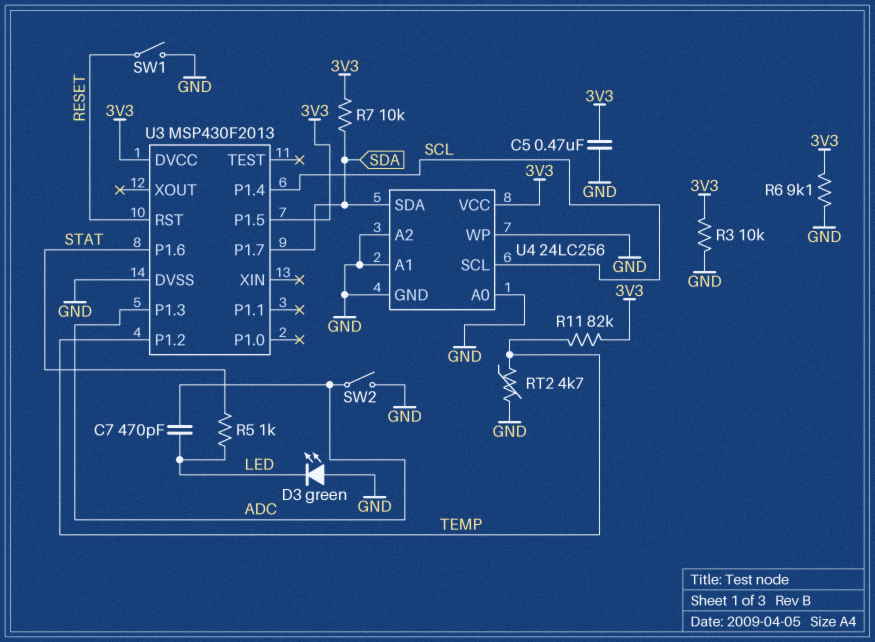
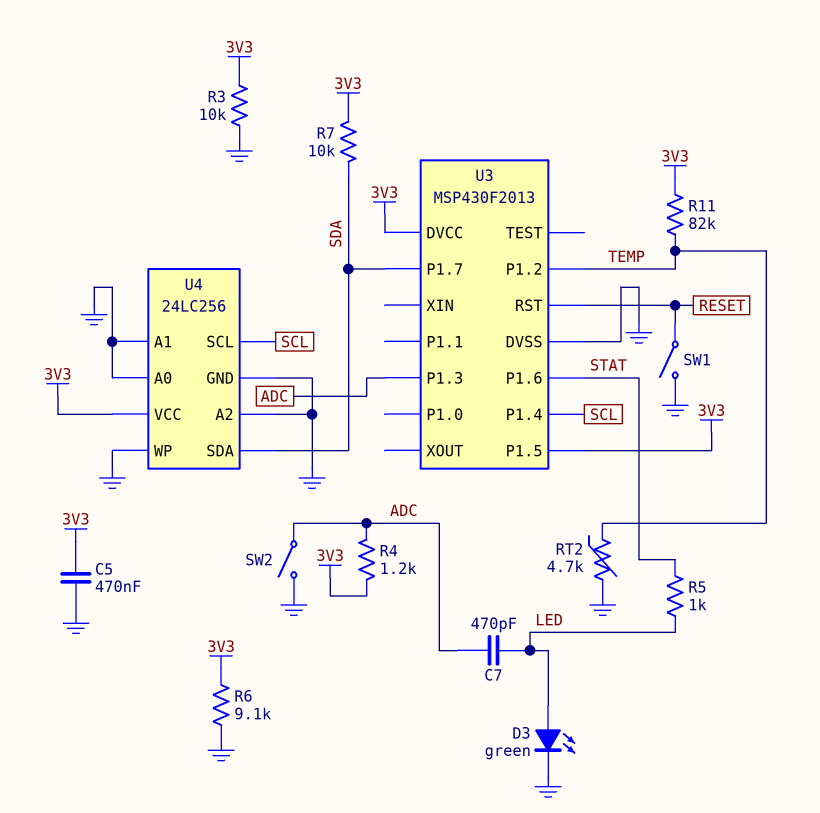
D3: LED green (A GND, K LED) -> LED green (A LED, K GND)
R4: none -> 1.2k (3V3, ADC)

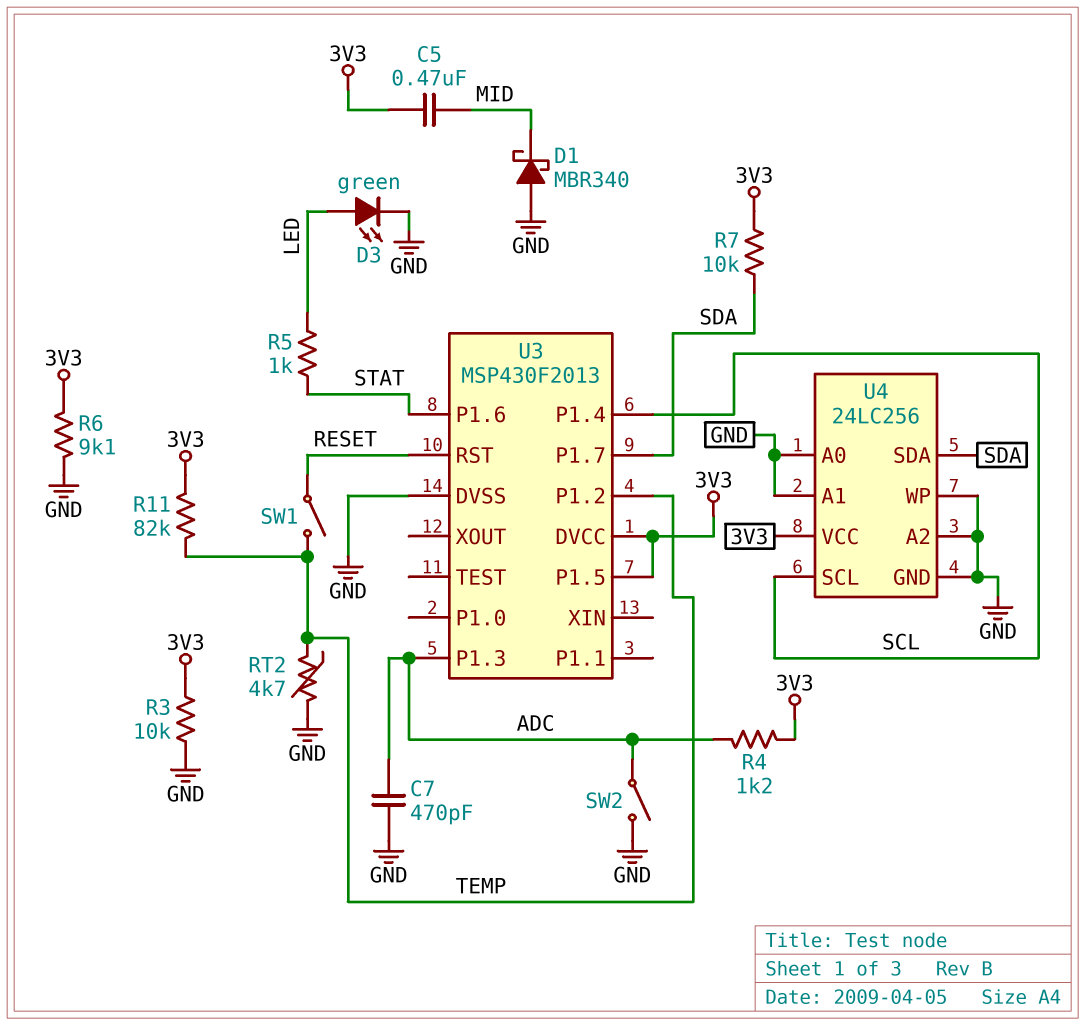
C5: 470nF (3V3, GND) -> 470nF (3V3, MID)
C7: 470pF (ADC, LED) -> 470pF (ADC, GND)
D1: none -> schottky MBR340 (A GND, K MID)
SW1: switch (GND, RESET) -> switch (RESET, TEMP)

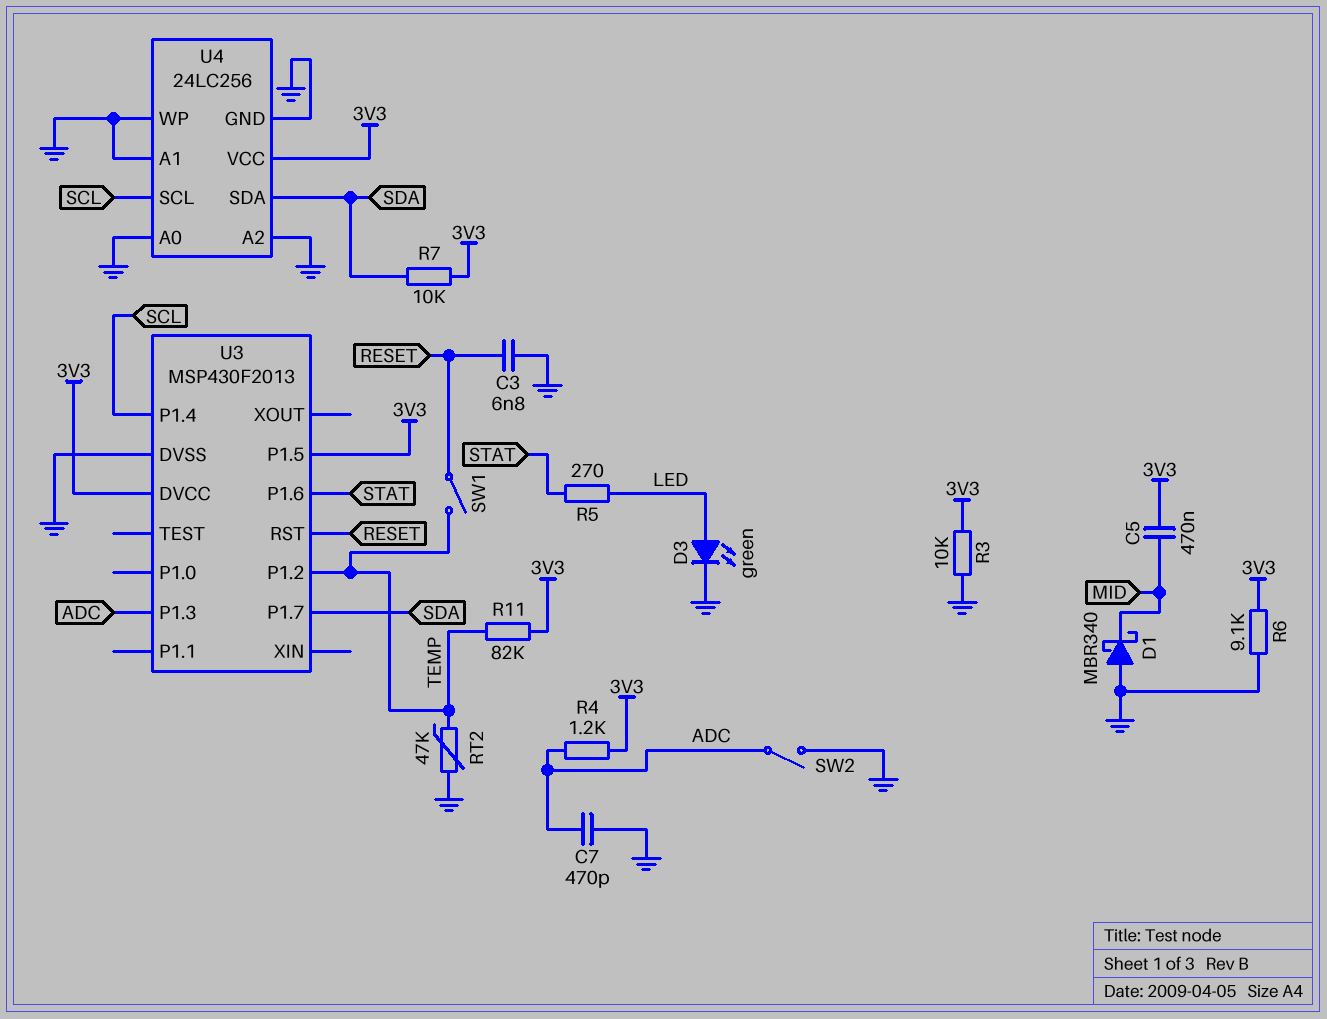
C3: none -> 6.8nF (GND, RESET)
R5: 1k (LED, STAT) -> 270 (LED, STAT)
RT2: 4.7k (GND, TEMP) -> 47k (GND, TEMP)

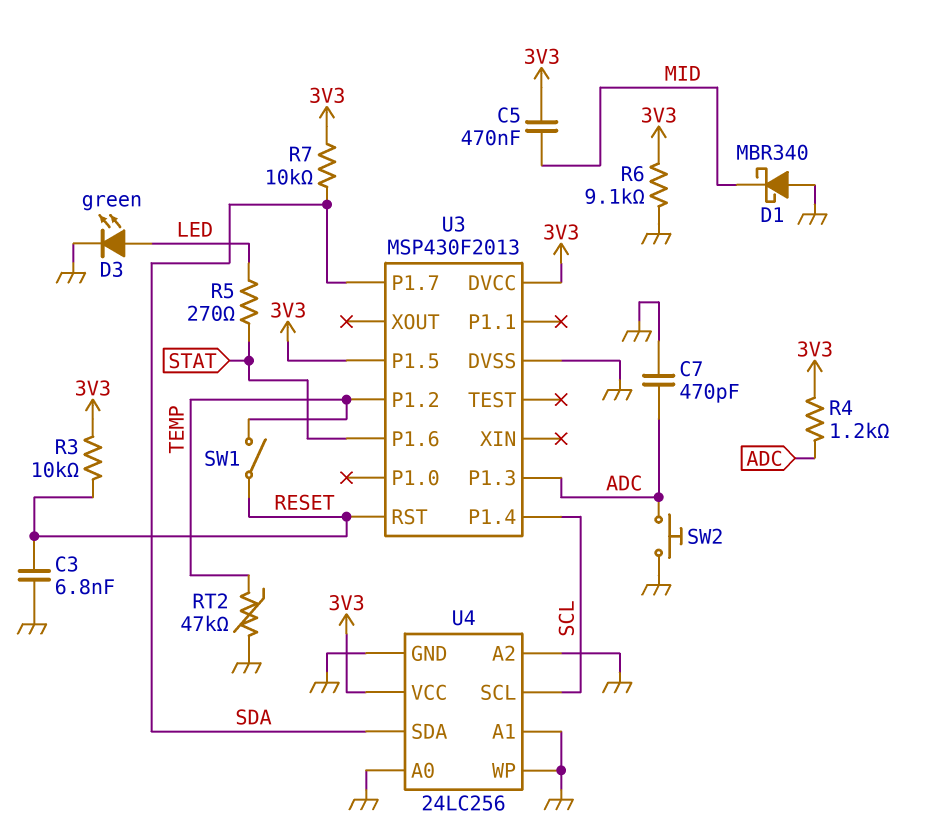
R3: 10k (3V3, GND) -> 10k (3V3, RESET)
R11: 82k (3V3, TEMP) -> none
SW2: switch (ADC, GND) -> button (ADC, GND)

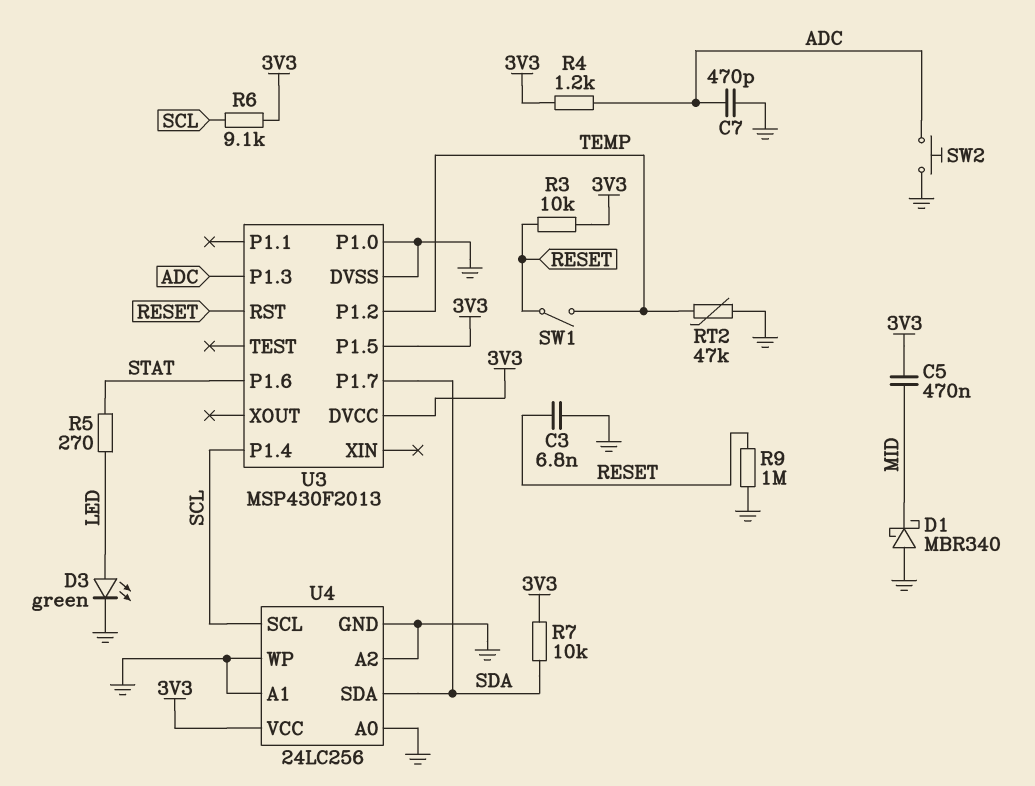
R6: 9.1k (3V3, GND) -> 9.1k (3V3, SCL)
R9: none -> 1M (GND, RESET)
U3 pin P1.0: none -> GND

